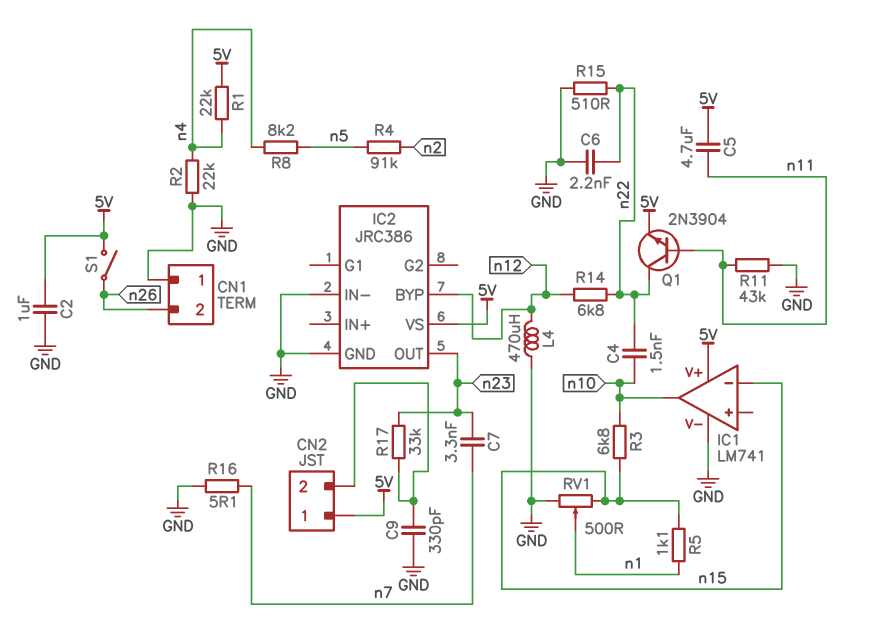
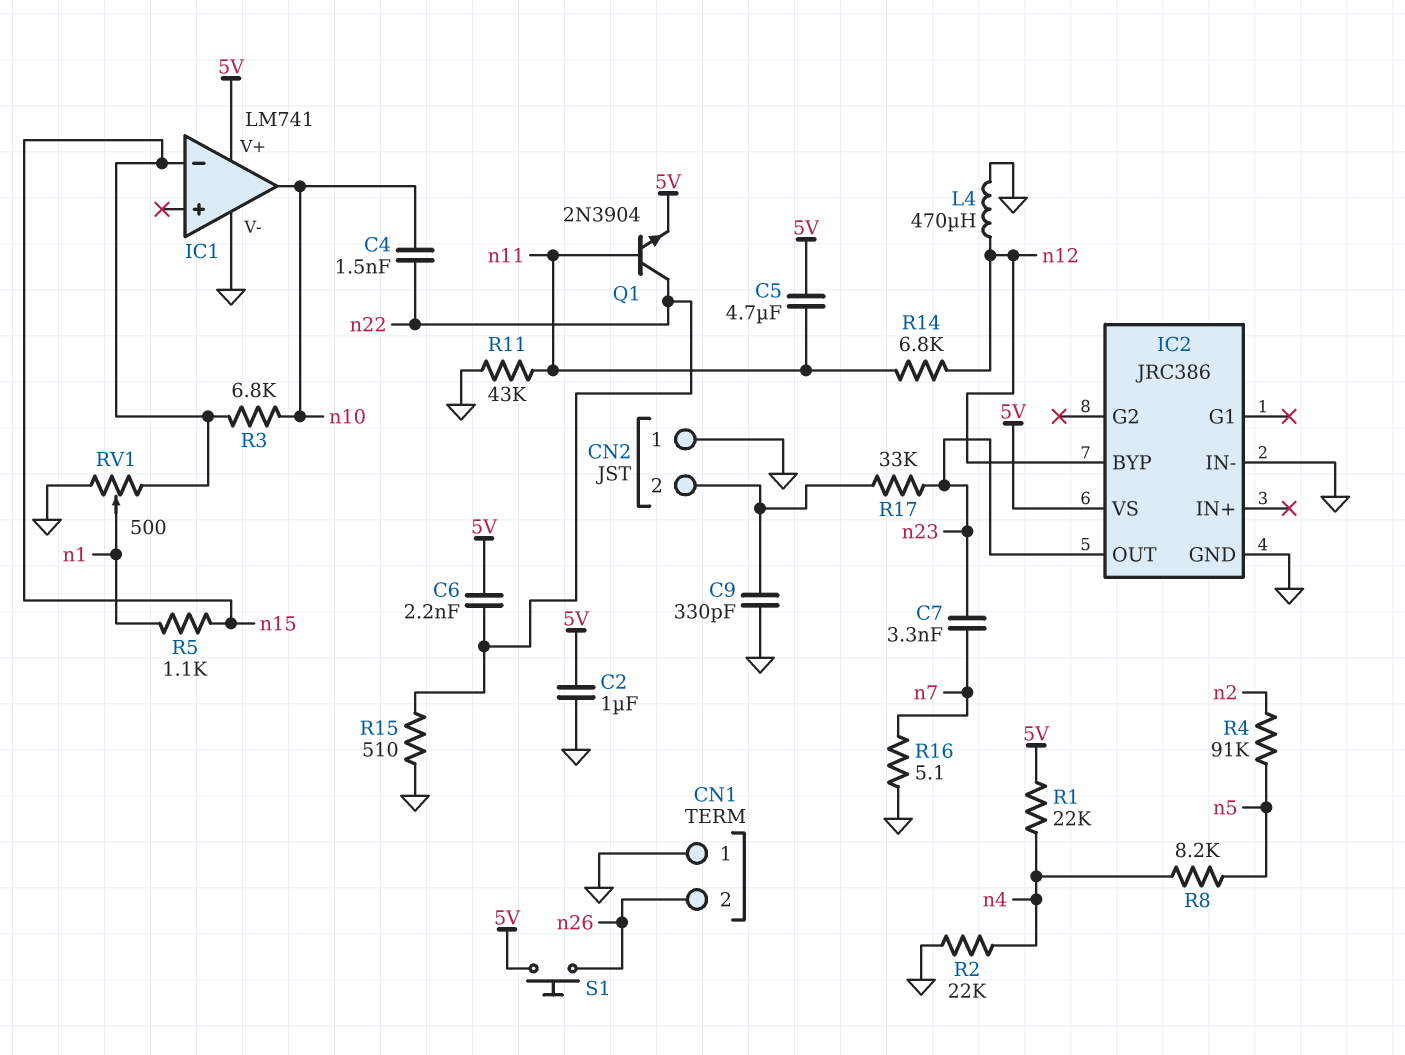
C6: 2.2nF (GND, n22) -> 2.2nF (5V, n22)
CN2 pin 1: 5V -> GND
R14: 6.8k (n12, n22) -> 6.8k (n11, n12)
S1: switch (5V, n26) -> button (5V, n26)

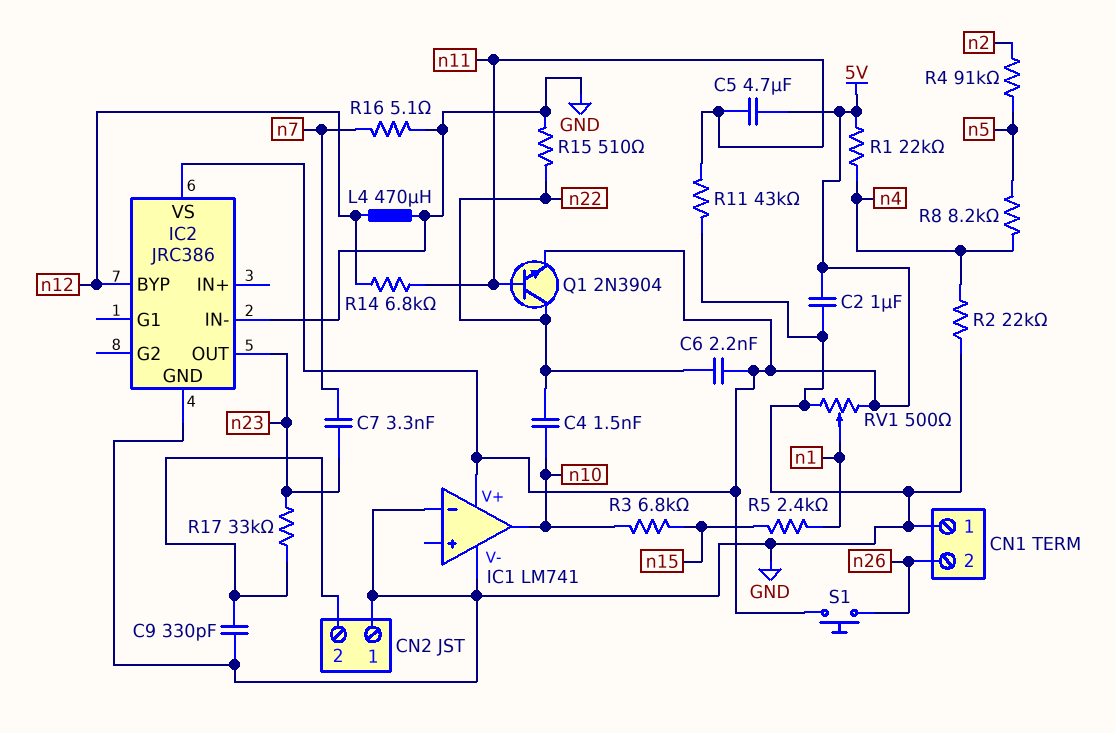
IC1 pin in-: n15 -> GND
R5: 1.1k (n1, n15) -> 2.4k (n1, n15)
RV1: 500 (GND, n15, wiper n1) -> 500 (5V, GND, wiper n1)

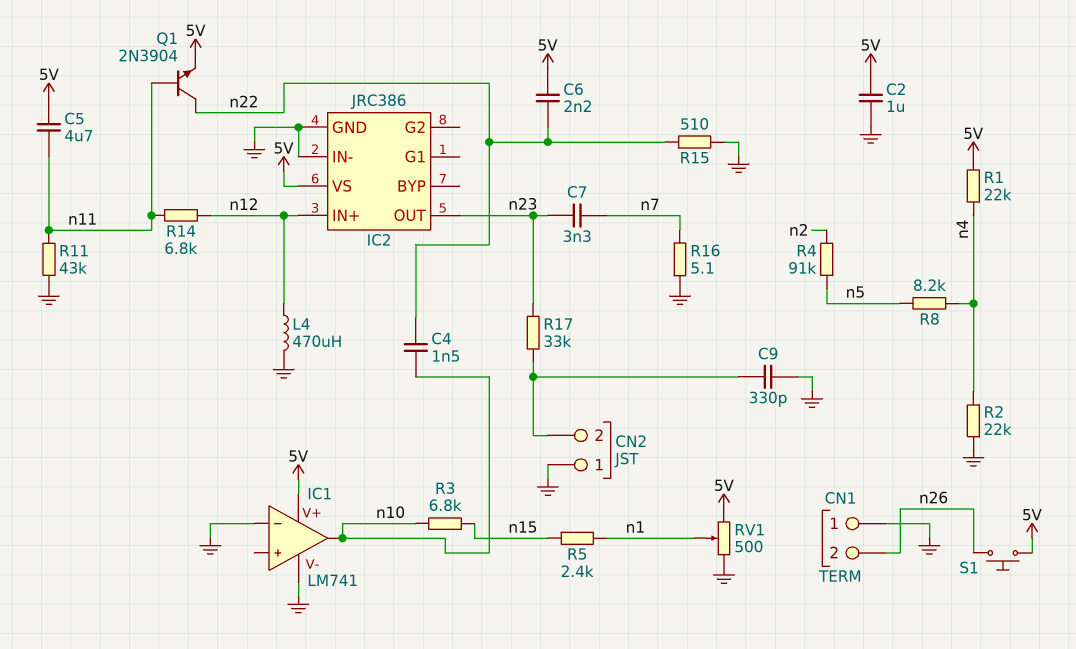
IC2 pin BYP: n12 -> none
IC2 pin IN+: none -> n12

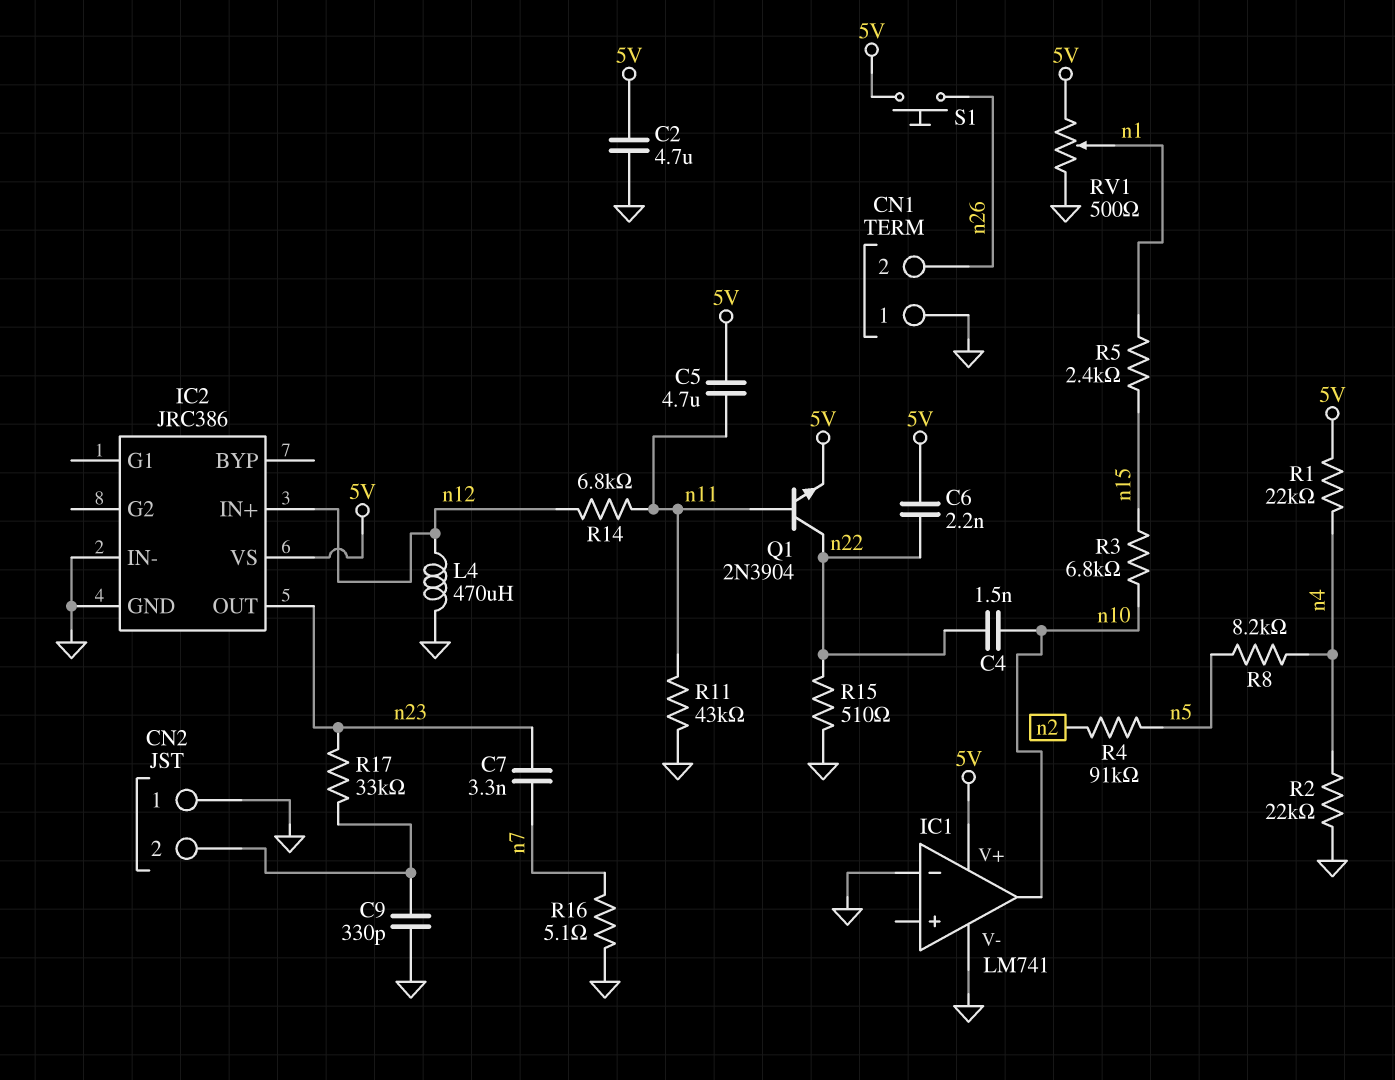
C2: 1uF (5V, GND) -> 4.7uF (5V, GND)

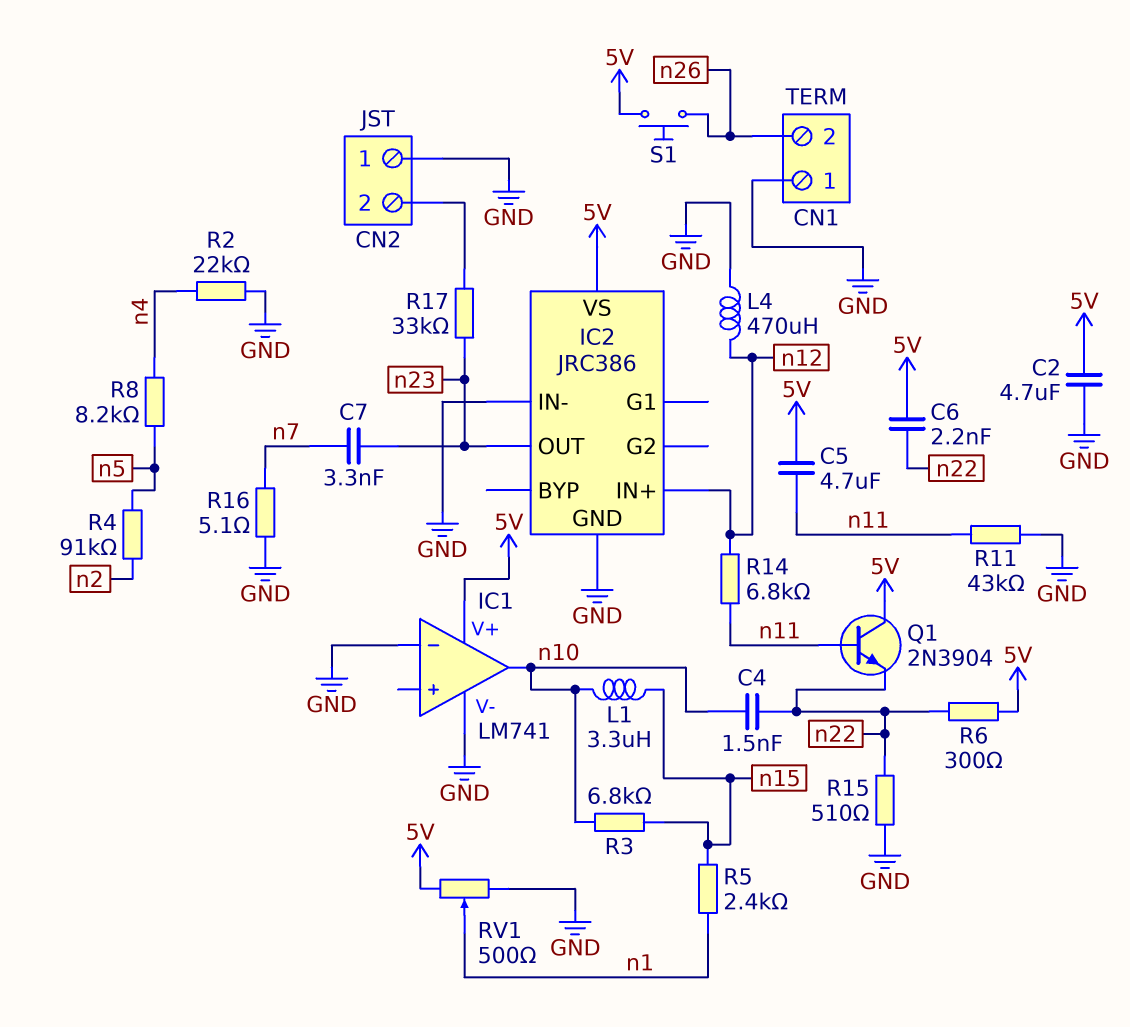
C9: 330pF (CN2/2, GND) -> none
L1: none -> 3.3uH (n10, n15)
Q1: NPN 2N3904 (B n11, C n22, E 5V) -> NPN 2N3904 (B n11, C 5V, E n22)
R1: 22k (5V, n4) -> none
R6: none -> 300 (5V, n22)

